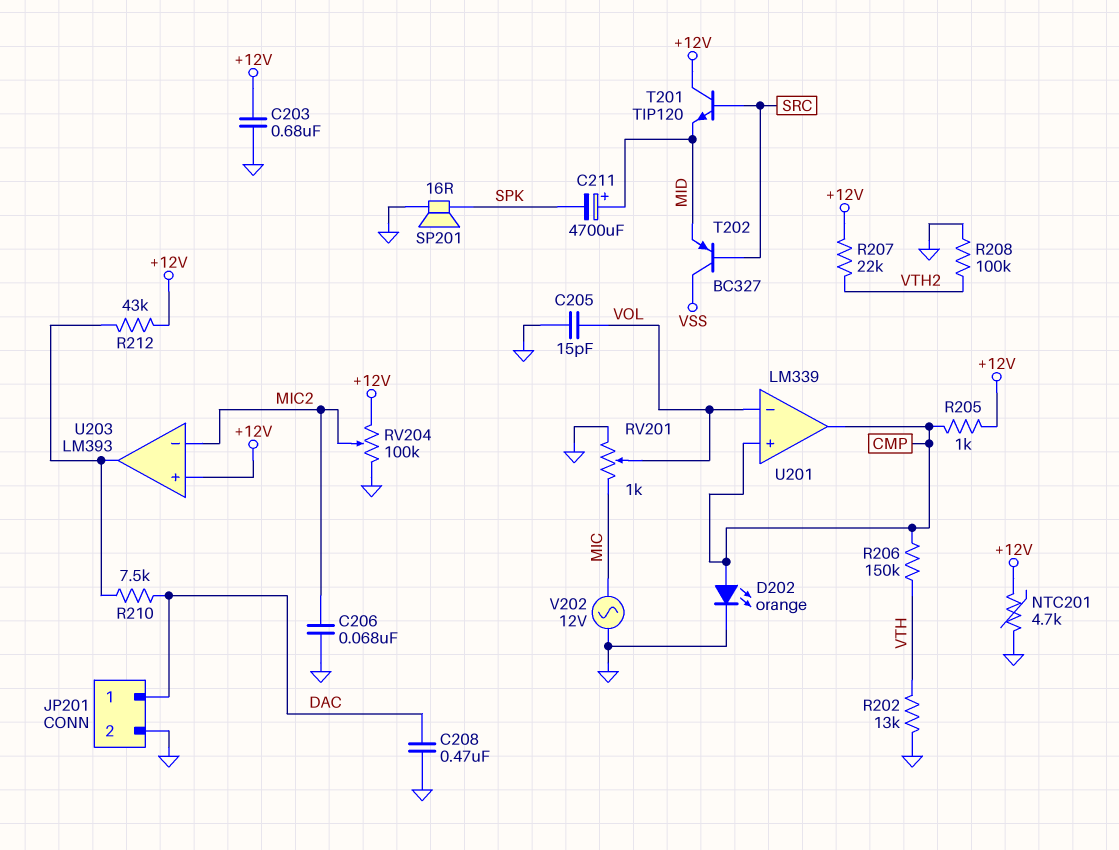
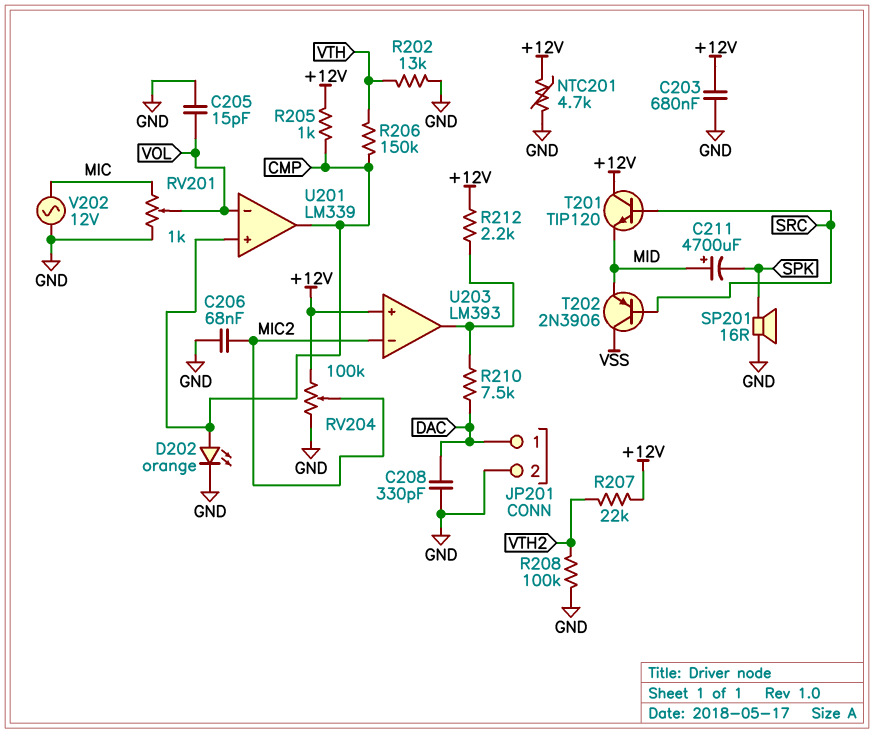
C208: 470nF (DAC, GND) -> 330pF (DAC, GND)
R212: 43k (+12V, U203/out) -> 2.2k (+12V, U203/out)
T202: PNP BC327 (B SRC, C VSS, E MID) -> PNP 2N3906 (B SRC, C VSS, E MID)

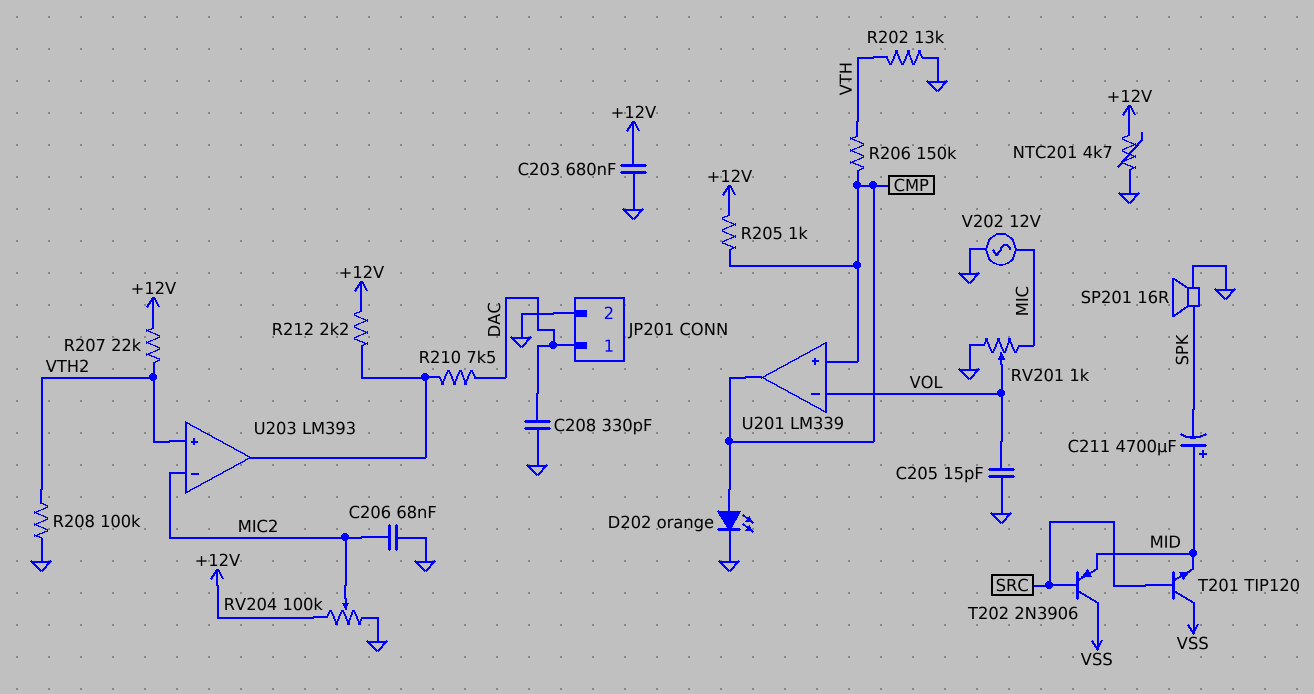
T201: NPN TIP120 (B SRC, C +12V, E MID) -> NPN TIP120 (B SRC, C VSS, E MID)
U203 pin in+: +12V -> VTH2

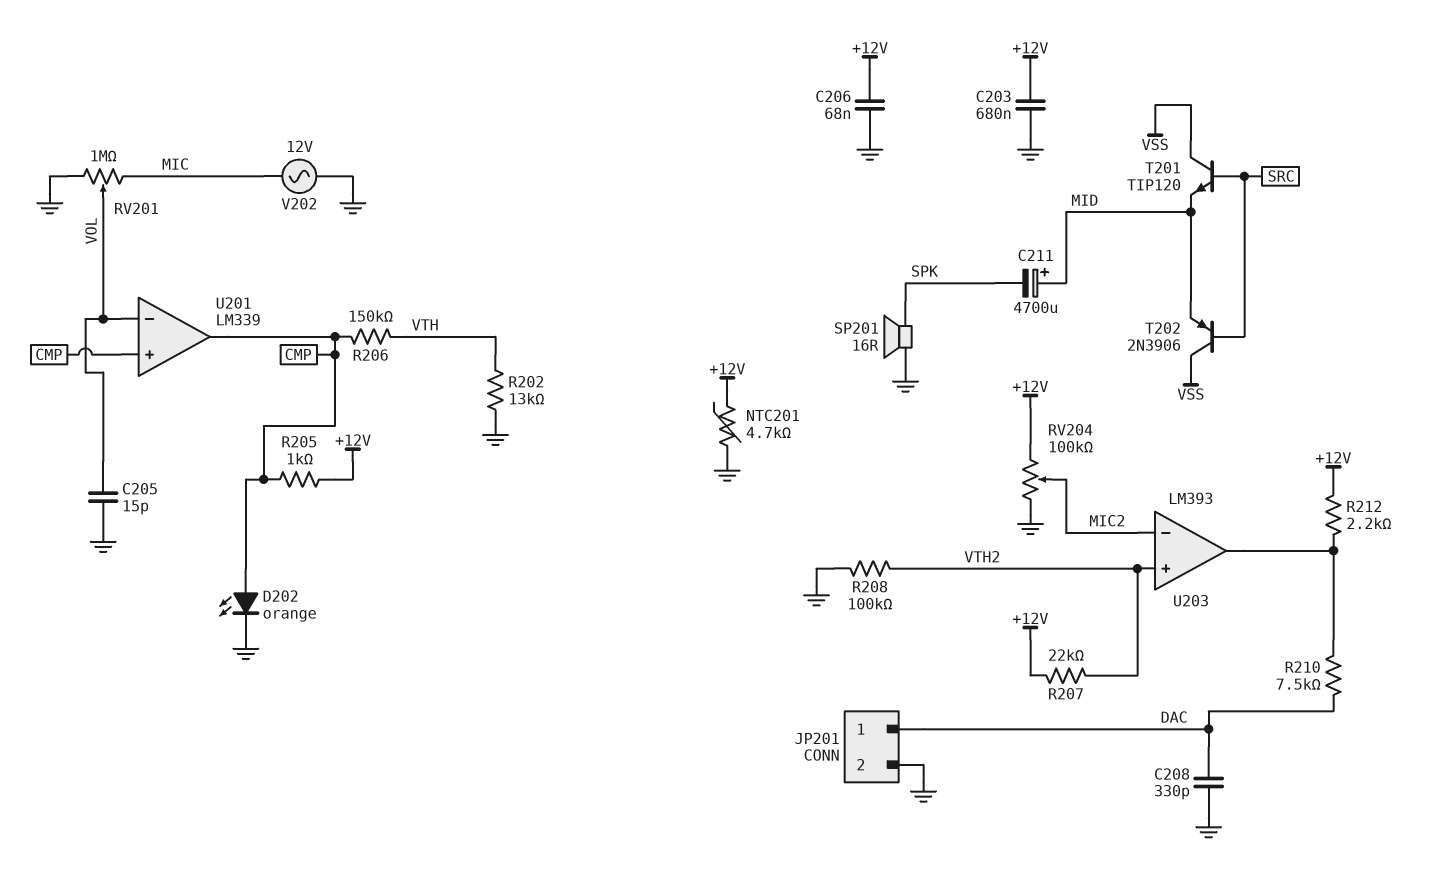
C206: 68nF (GND, MIC2) -> 68nF (+12V, GND)
RV201: 1k (GND, MIC, wiper VOL) -> 1M (GND, MIC, wiper VOL)

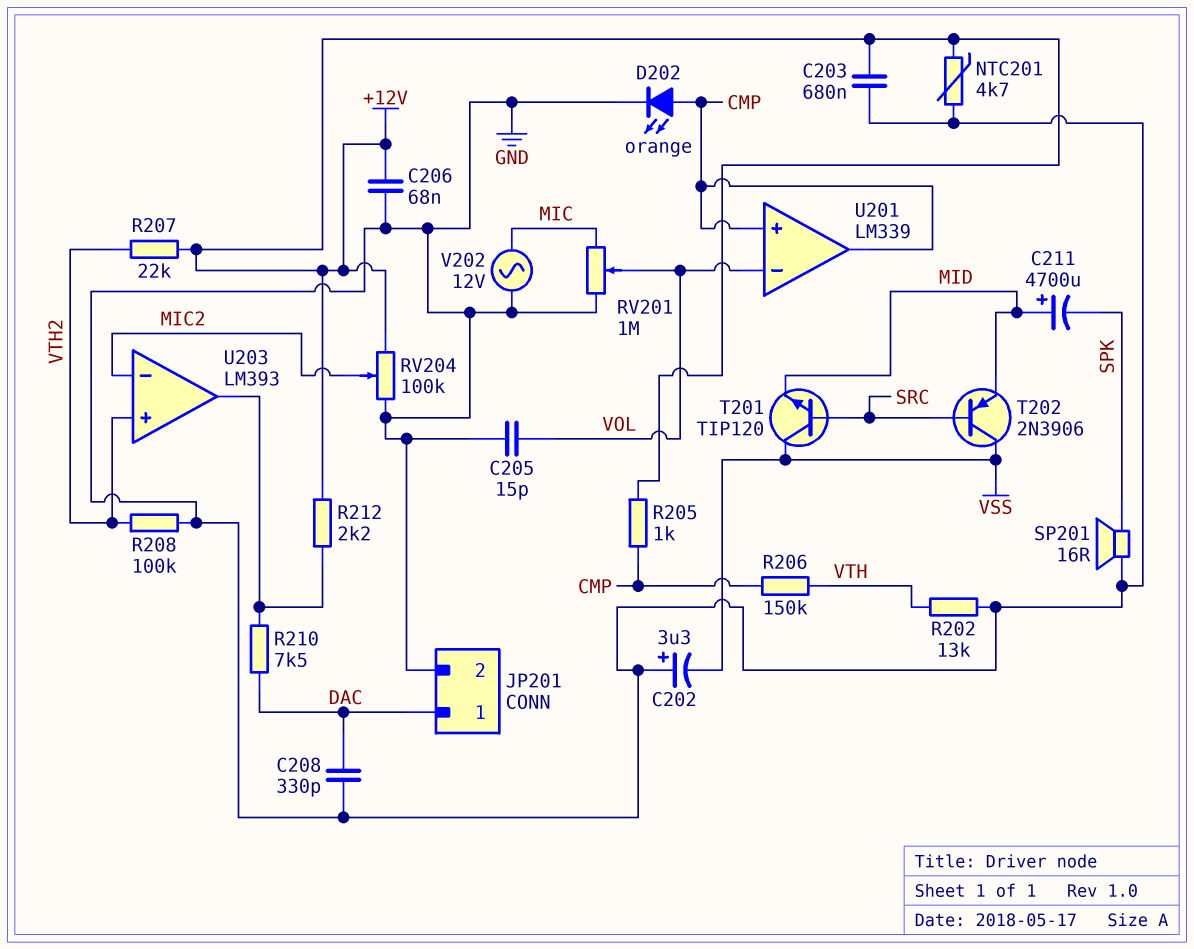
C202: none -> 3.3uF (plus GND, minus VSS)

